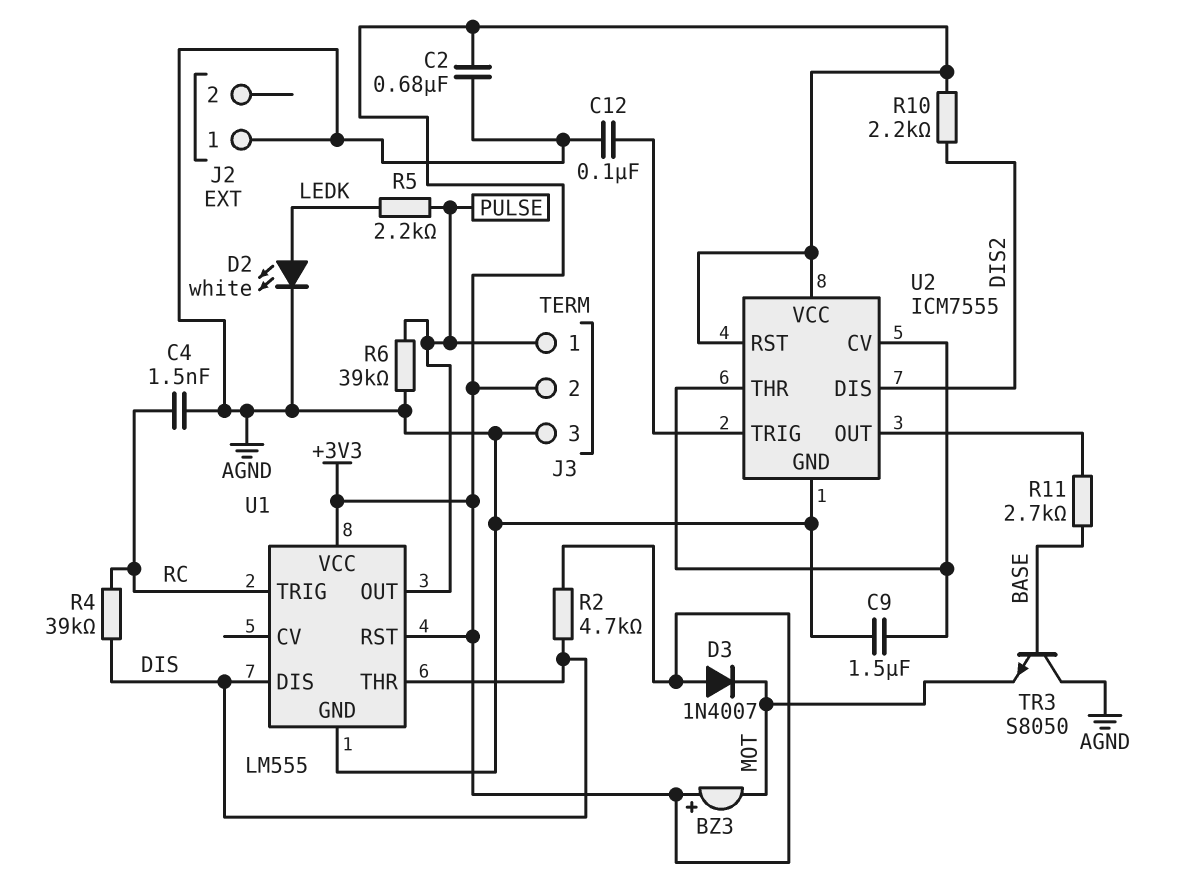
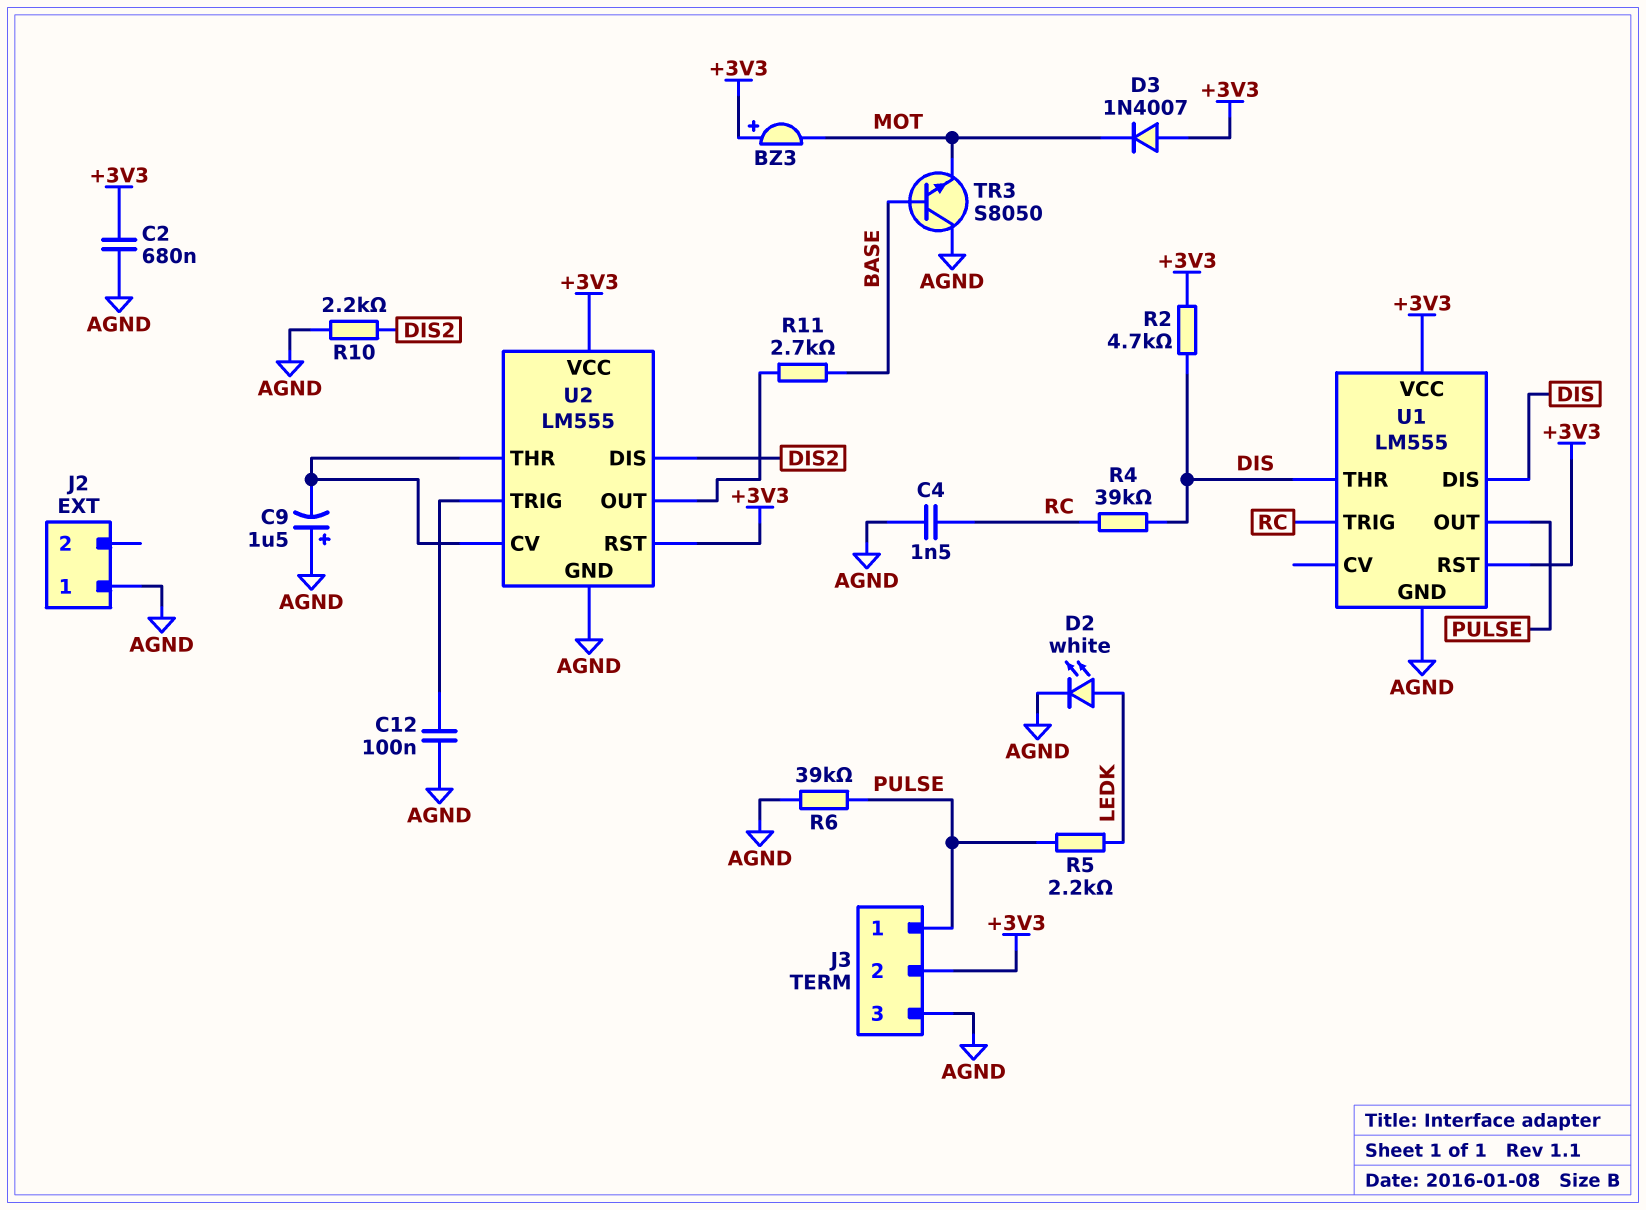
C9: 1.5uF (AGND, U2/CV) -> 1.5uF (plus AGND, minus U2/CV)
R10: 2.2k (+3V3, DIS2) -> 2.2k (AGND, DIS2)
U2: ICM7555 -> LM555

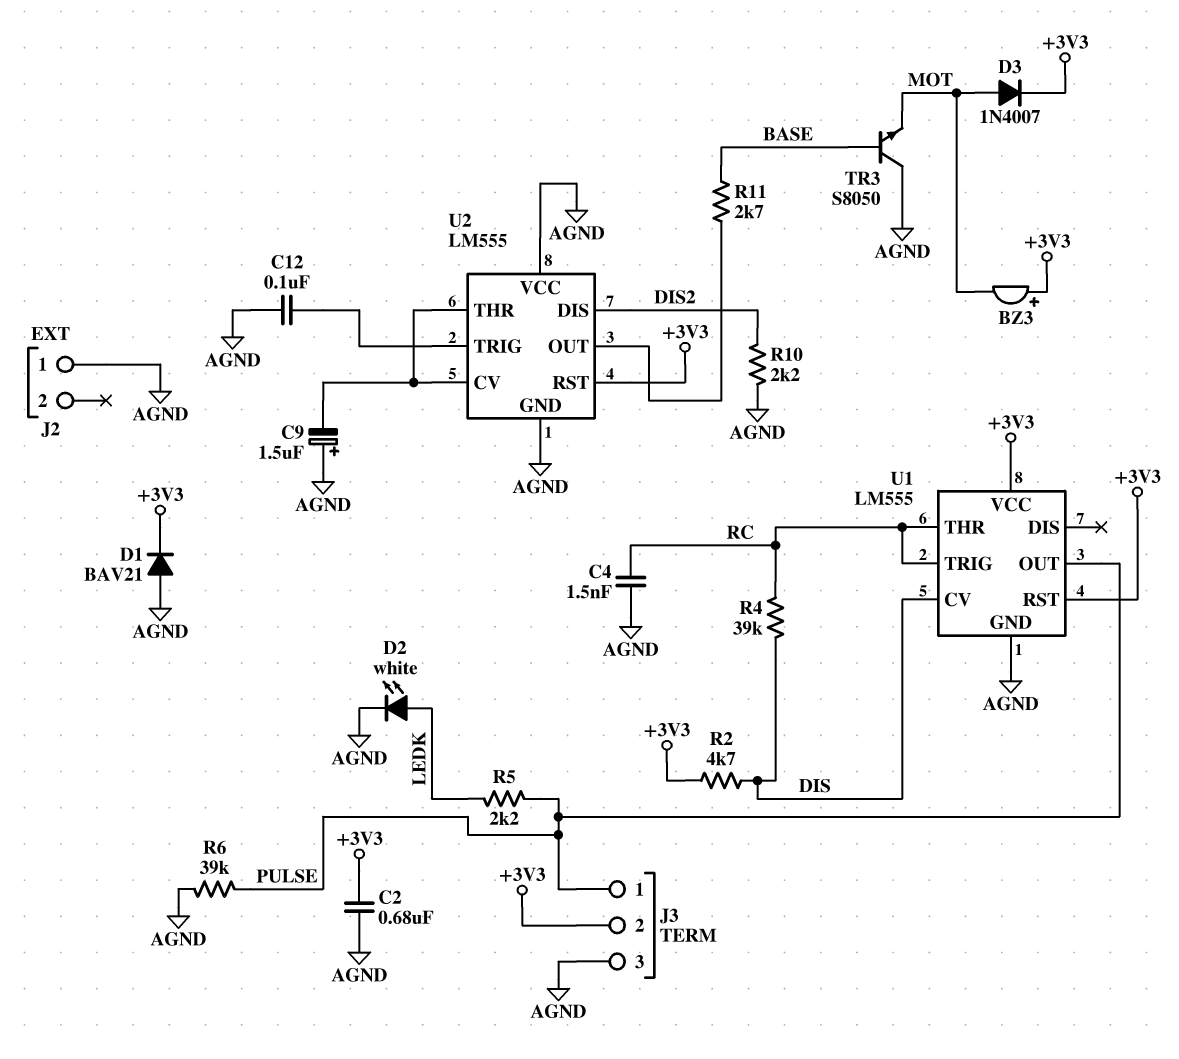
D1: none -> diode BAV21 (A AGND, K +3V3)
D3: diode 1N4007 (A +3V3, K MOT) -> diode 1N4007 (A MOT, K +3V3)
U1 pin CV: none -> DIS
U1 pin DIS: DIS -> none
U1 pin THR: DIS -> RC
U2 pin VCC: +3V3 -> AGND

